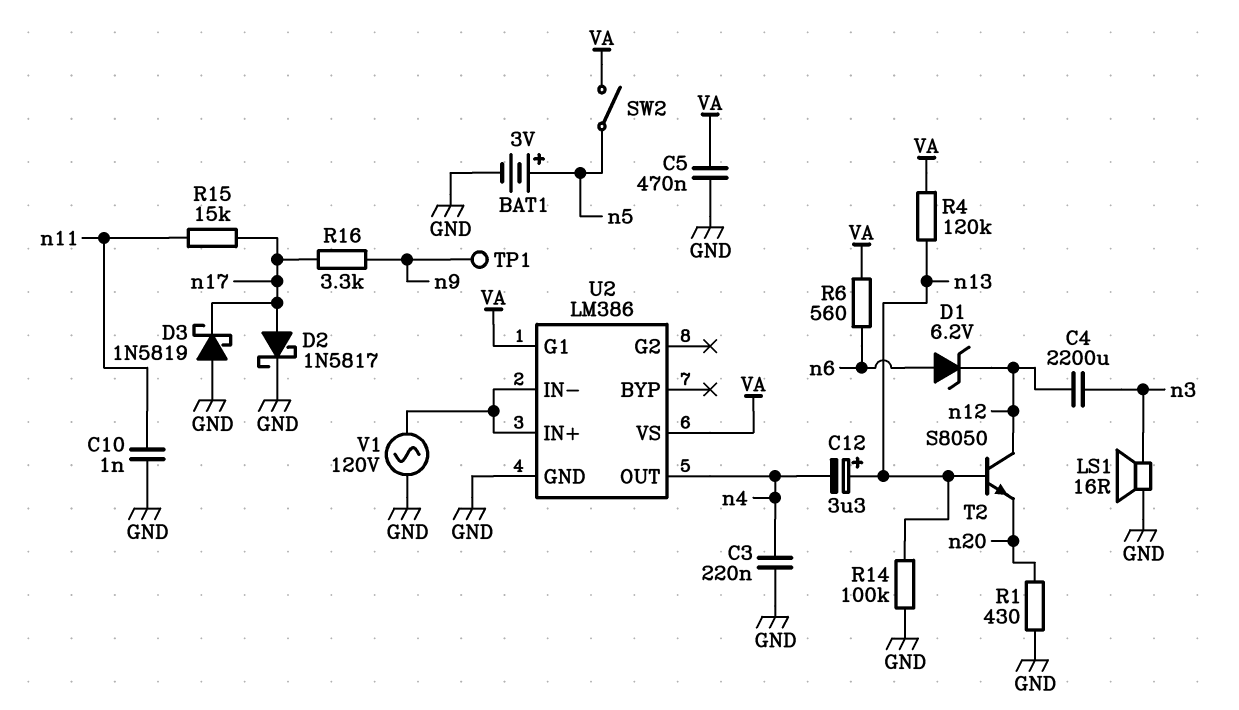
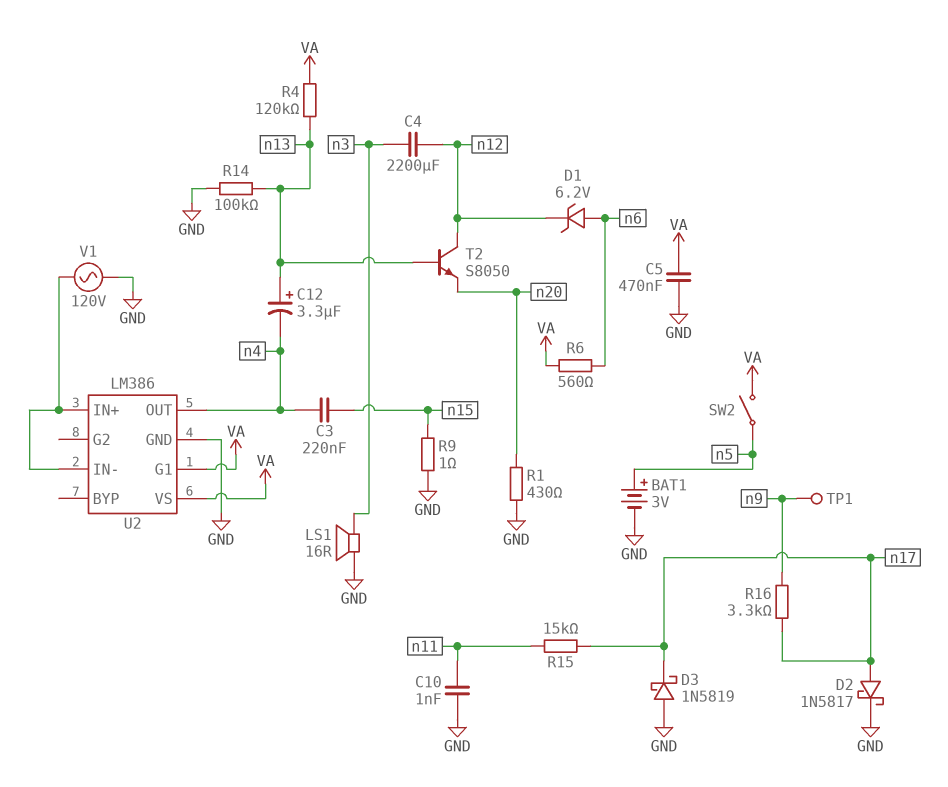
C3: 220nF (GND, n4) -> 220nF (n4, n15)
R9: none -> 1 (GND, n15)

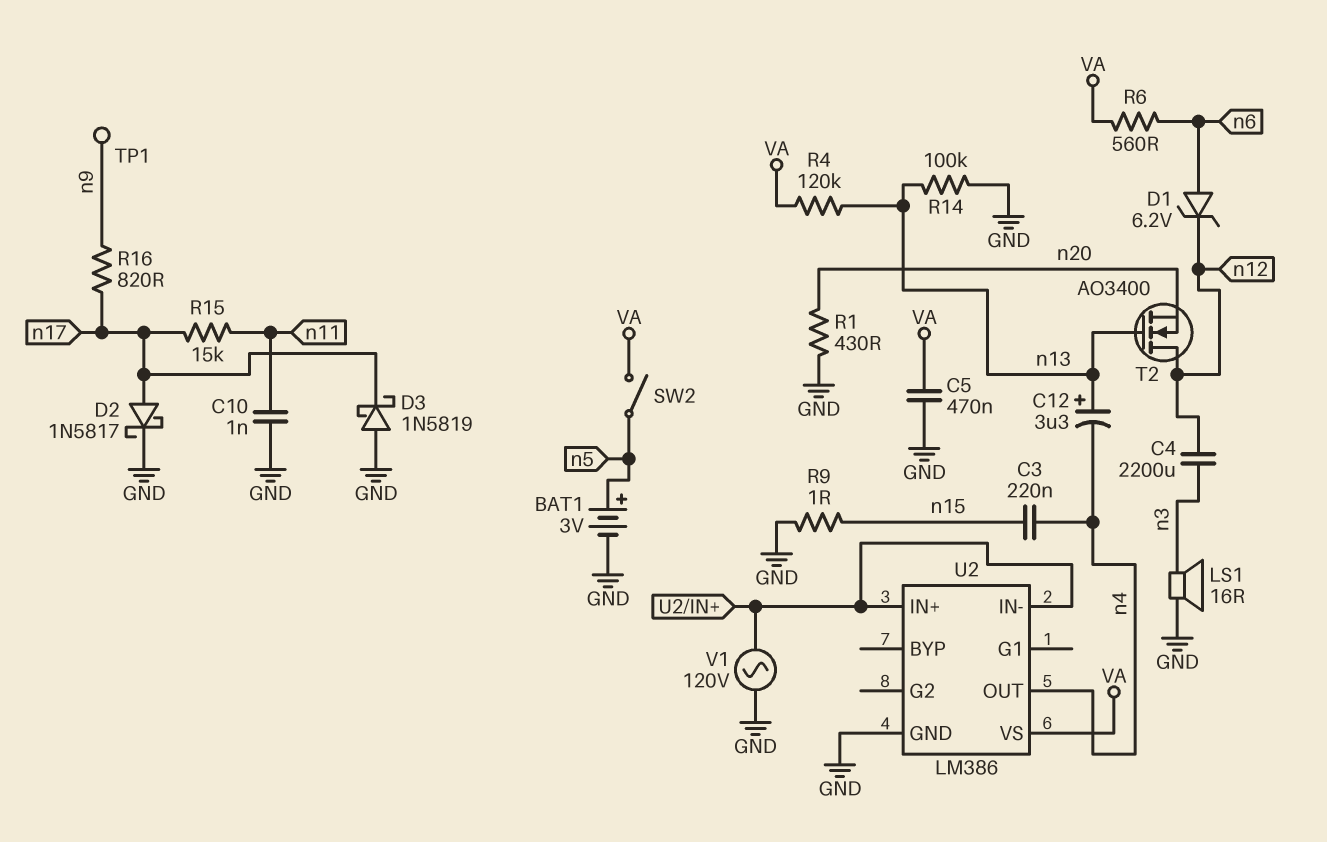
R16: 3.3k (n9, n17) -> 820 (n9, n17)
T2: NPN S8050 (B n13, C n12, E n20) -> NMOS AO3400 (G n13, D n12, S n20)
U2 pin G1: VA -> none

